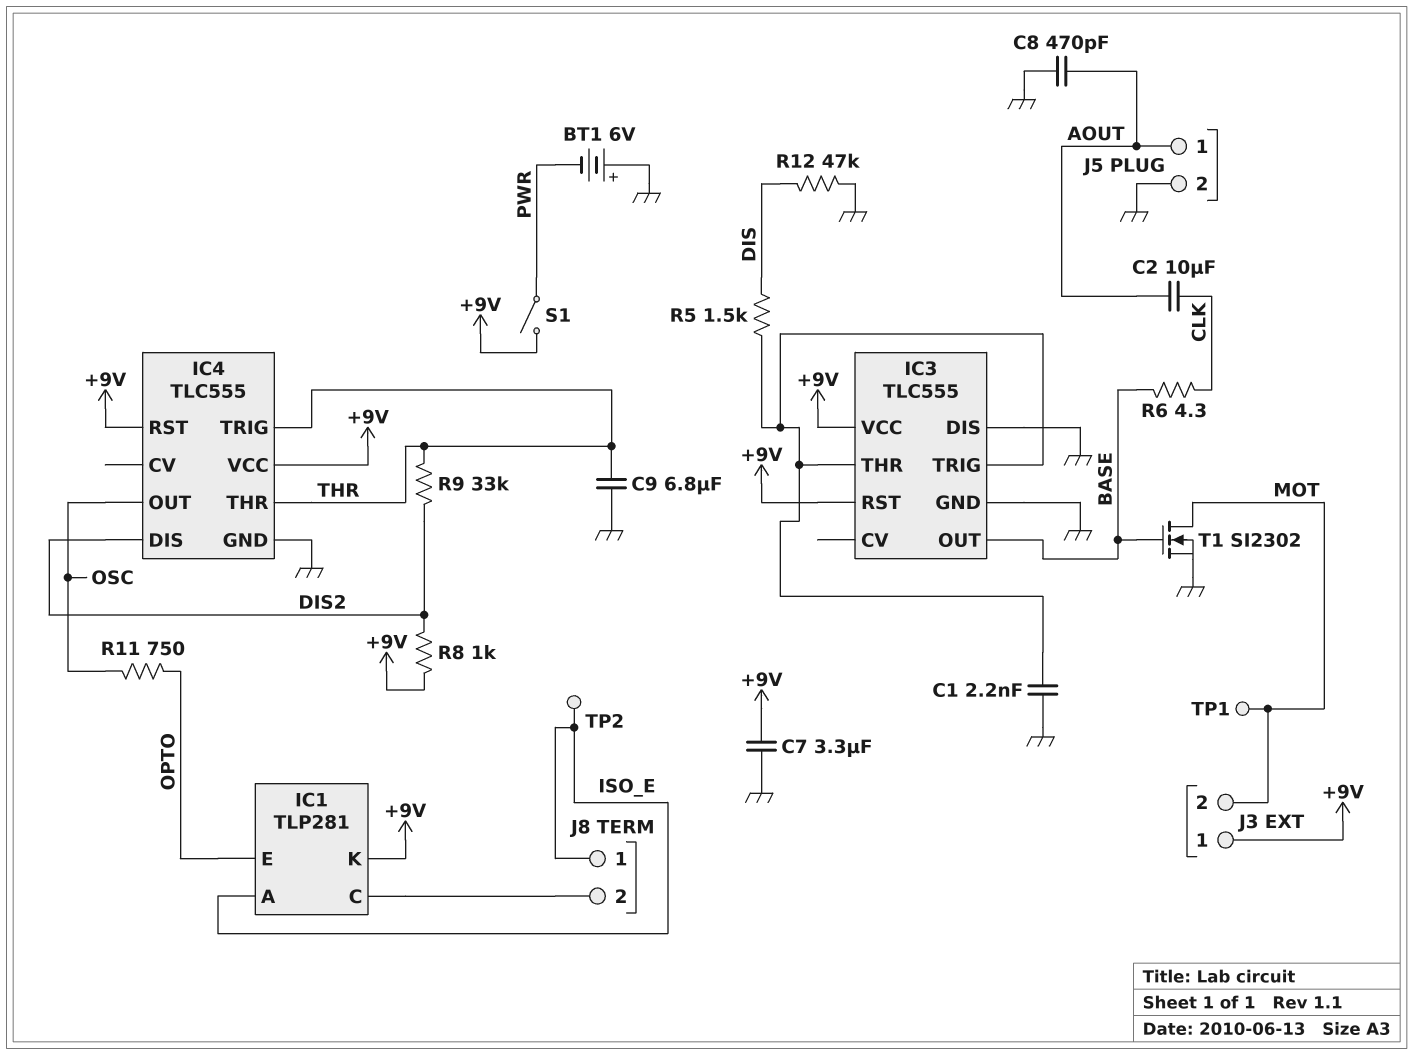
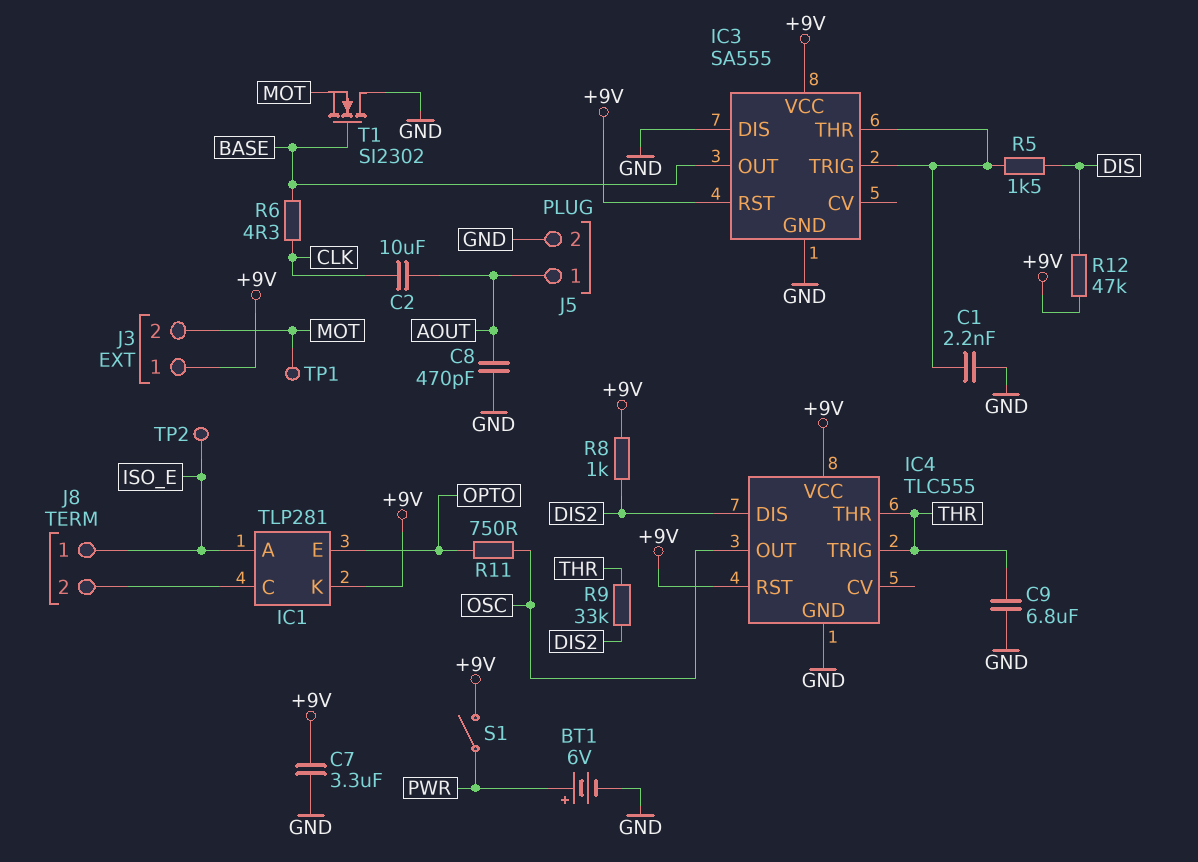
BT1: 6V (plus GND, minus PWR) -> 6V (plus PWR, minus GND)
IC3: TLC555 -> SA555
R12: 47k (DIS, GND) -> 47k (+9V, DIS)
T1: NMOS SI2302 (G BASE, D MOT, S GND) -> NMOS SI2302 (G BASE, D GND, S MOT)

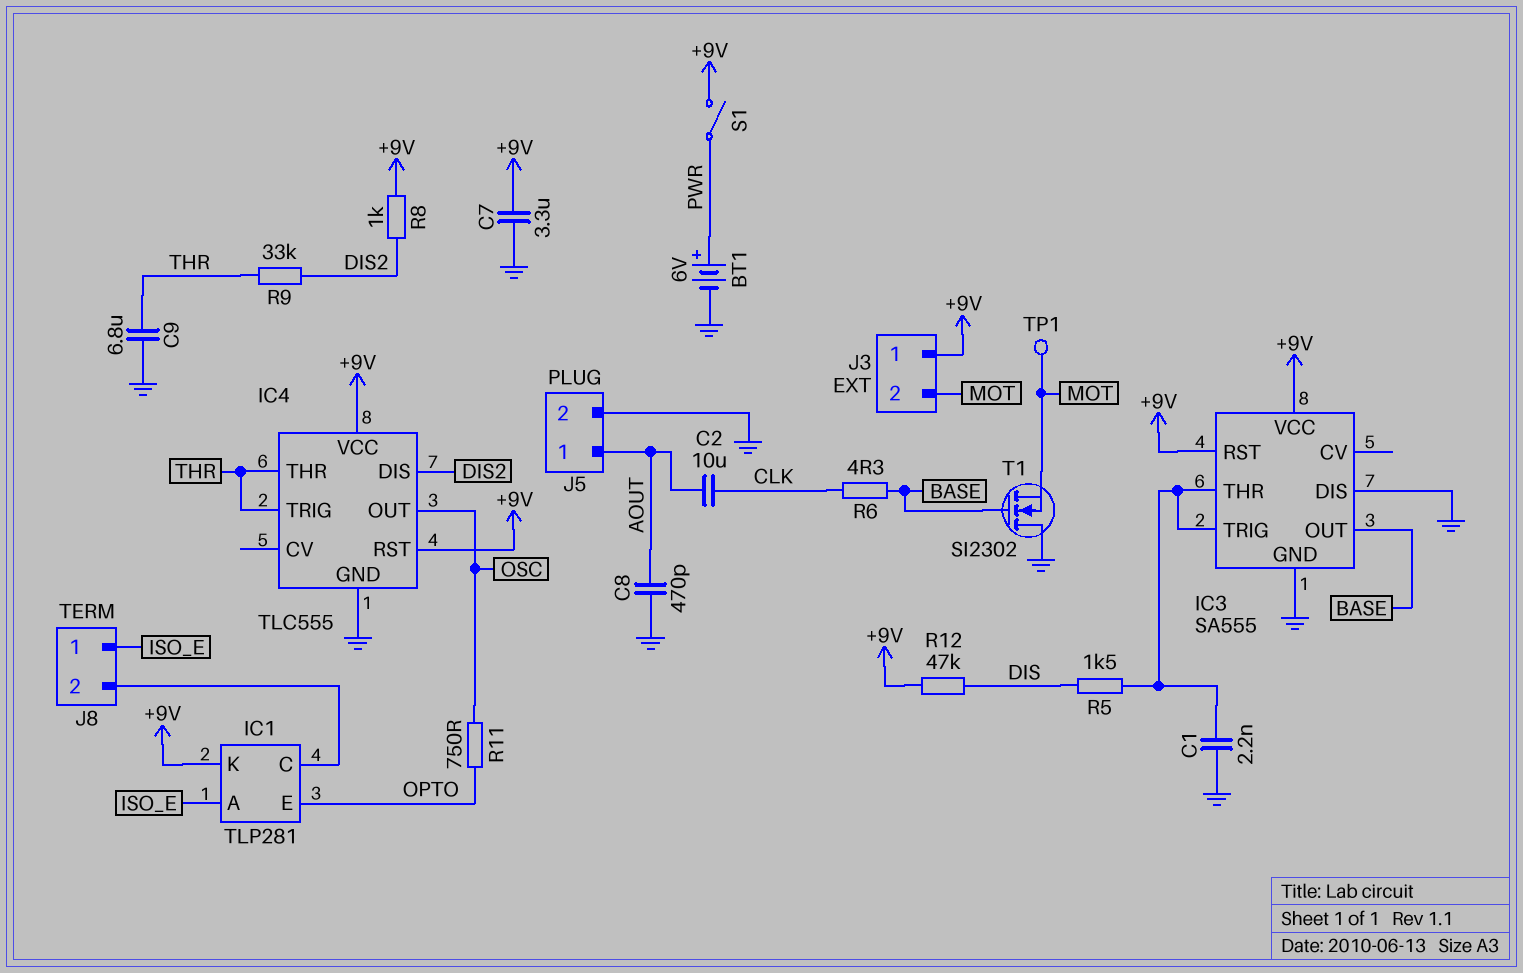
TP2: test point (ISO_E) -> none

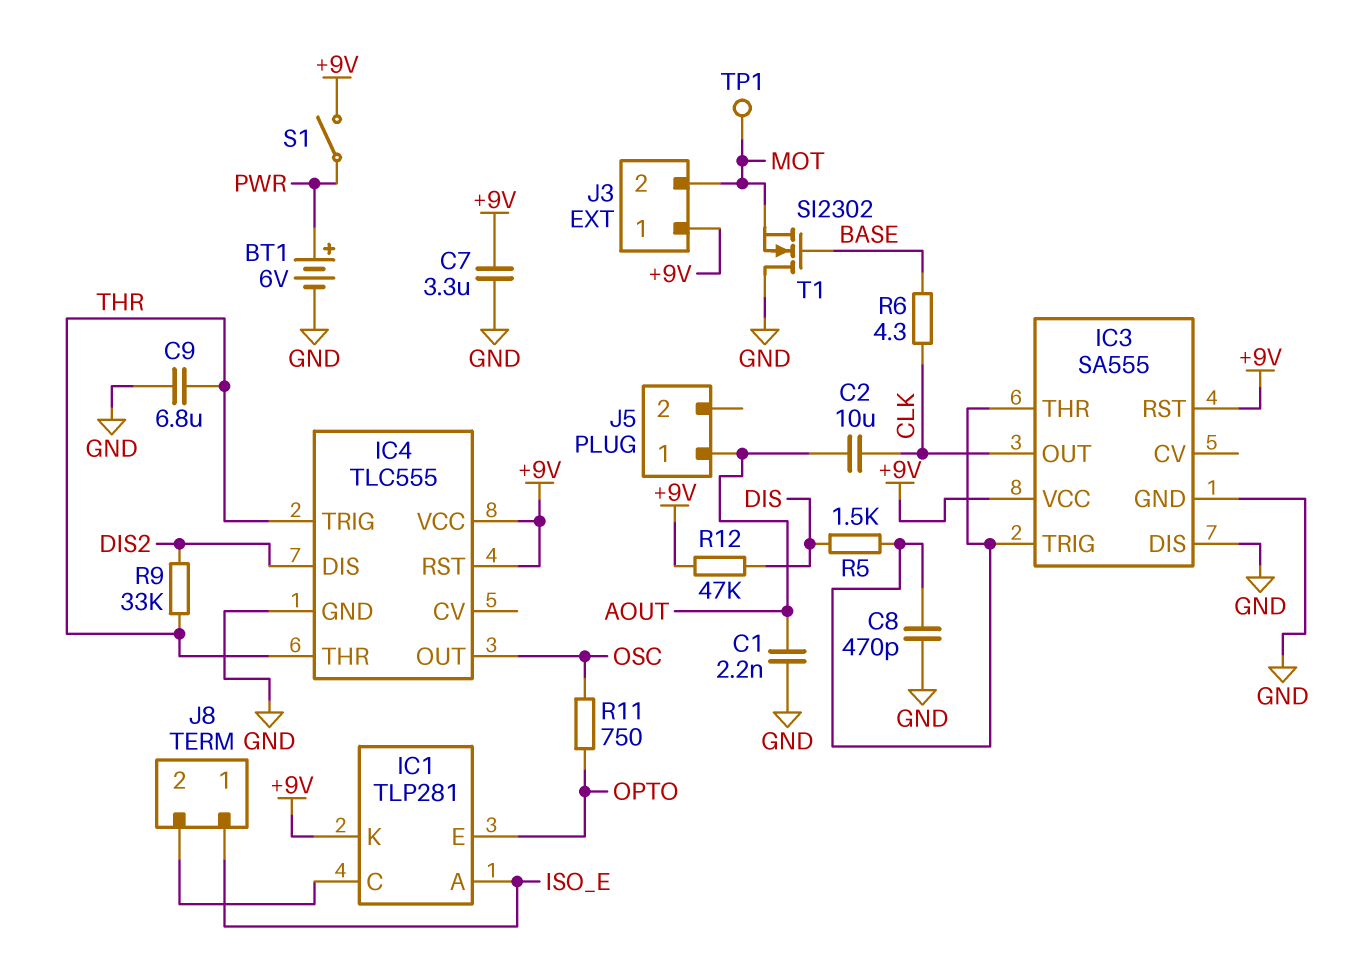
C1: 2.2nF (GND, IC3/THR) -> 2.2nF (AOUT, GND)
C8: 470pF (AOUT, GND) -> 470pF (GND, IC3/THR)
IC3 pin OUT: BASE -> CLK
J5 pin 2: GND -> none
R8: 1k (+9V, DIS2) -> none

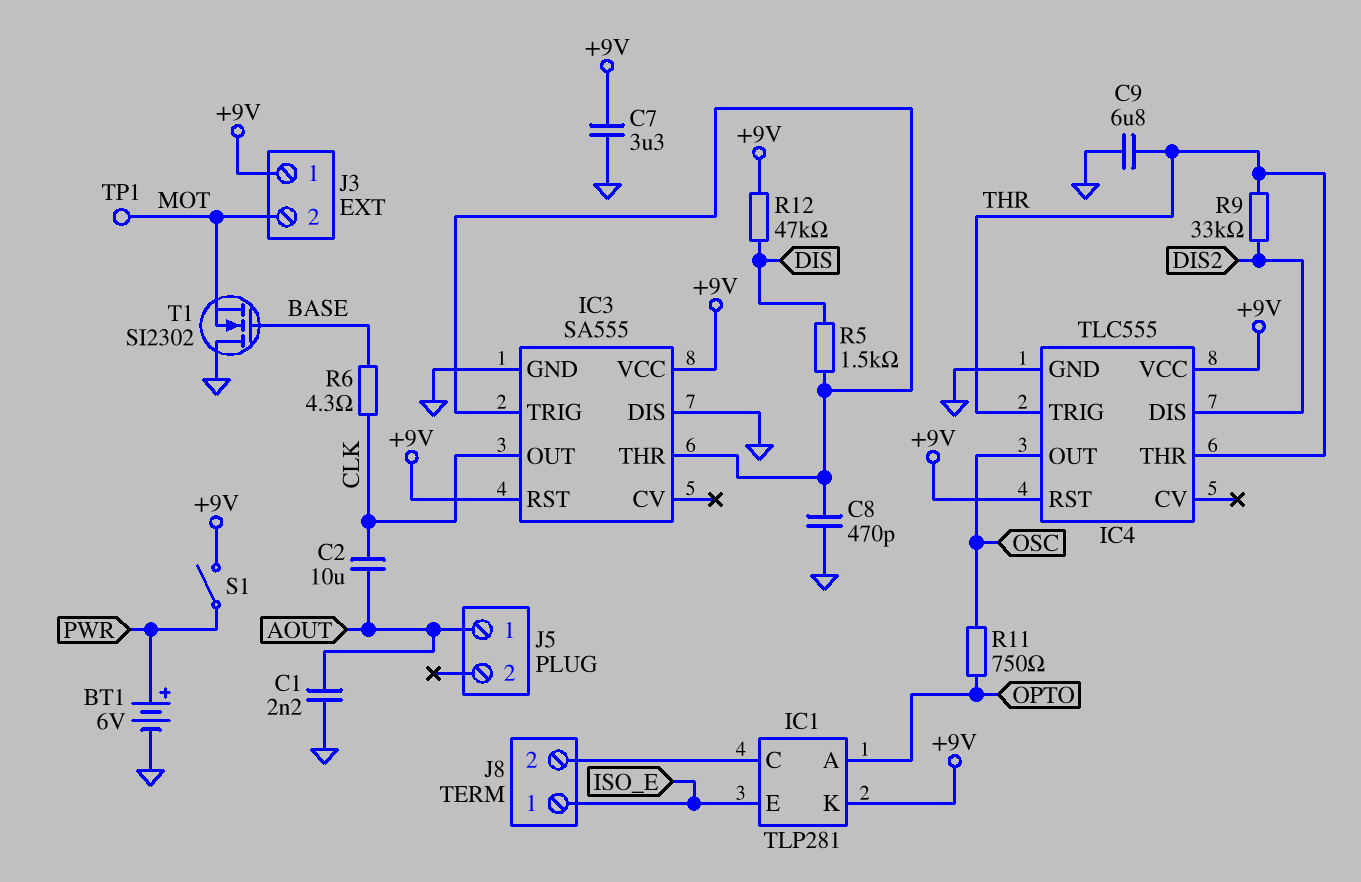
IC1 pin A: ISO_E -> OPTO
IC1 pin E: OPTO -> ISO_E

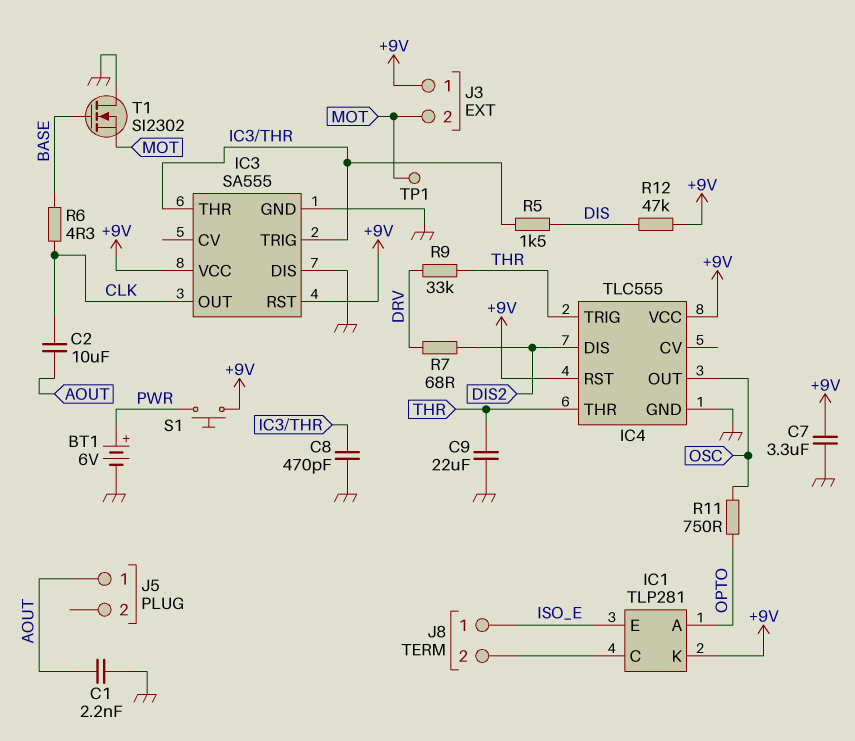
C9: 6.8uF (GND, THR) -> 22uF (GND, THR)
R7: none -> 68 (DIS2, DRV)
R9: 33k (DIS2, THR) -> 33k (DRV, THR)
S1: switch (+9V, PWR) -> button (+9V, PWR)

